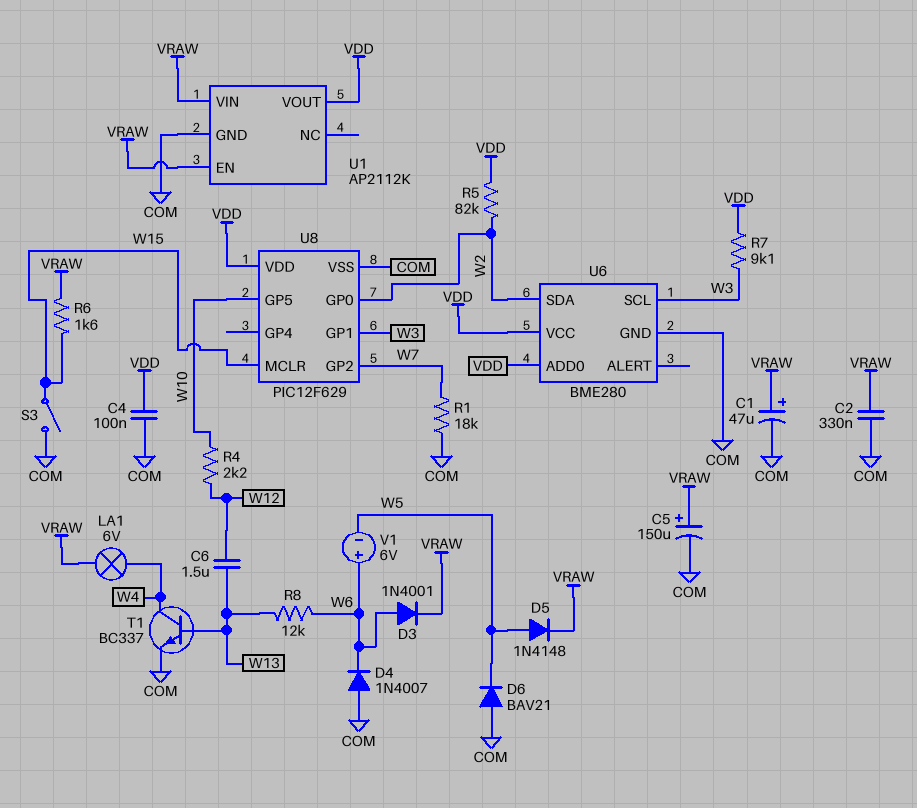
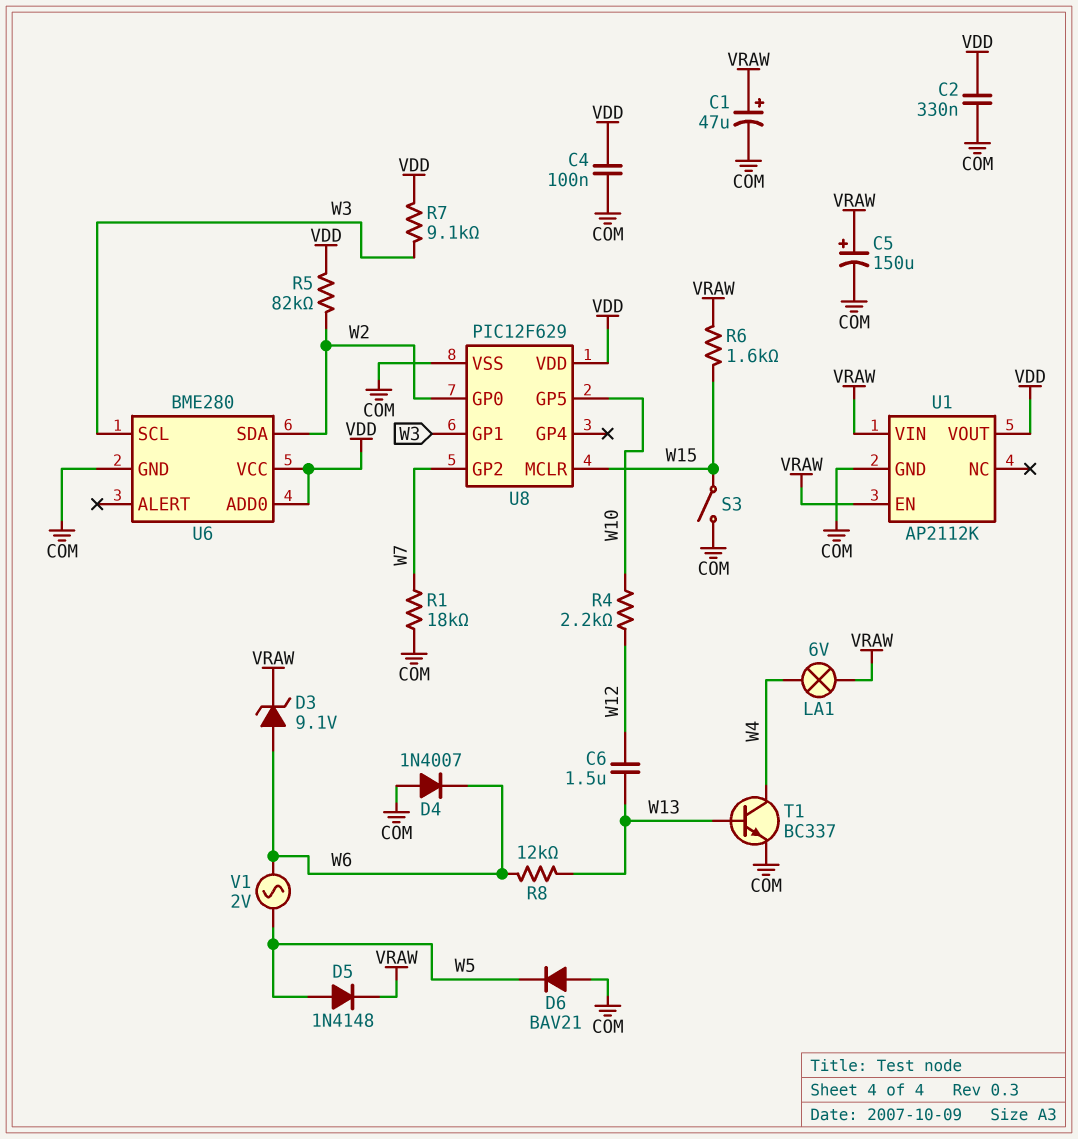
C2: 330nF (COM, VRAW) -> 330nF (COM, VDD)
D3: diode 1N4001 (A W6, K VRAW) -> zener 9.1V (A W6, K VRAW)
V1: 6V (plus W6, minus W5) -> AC 2V (W5, W6)

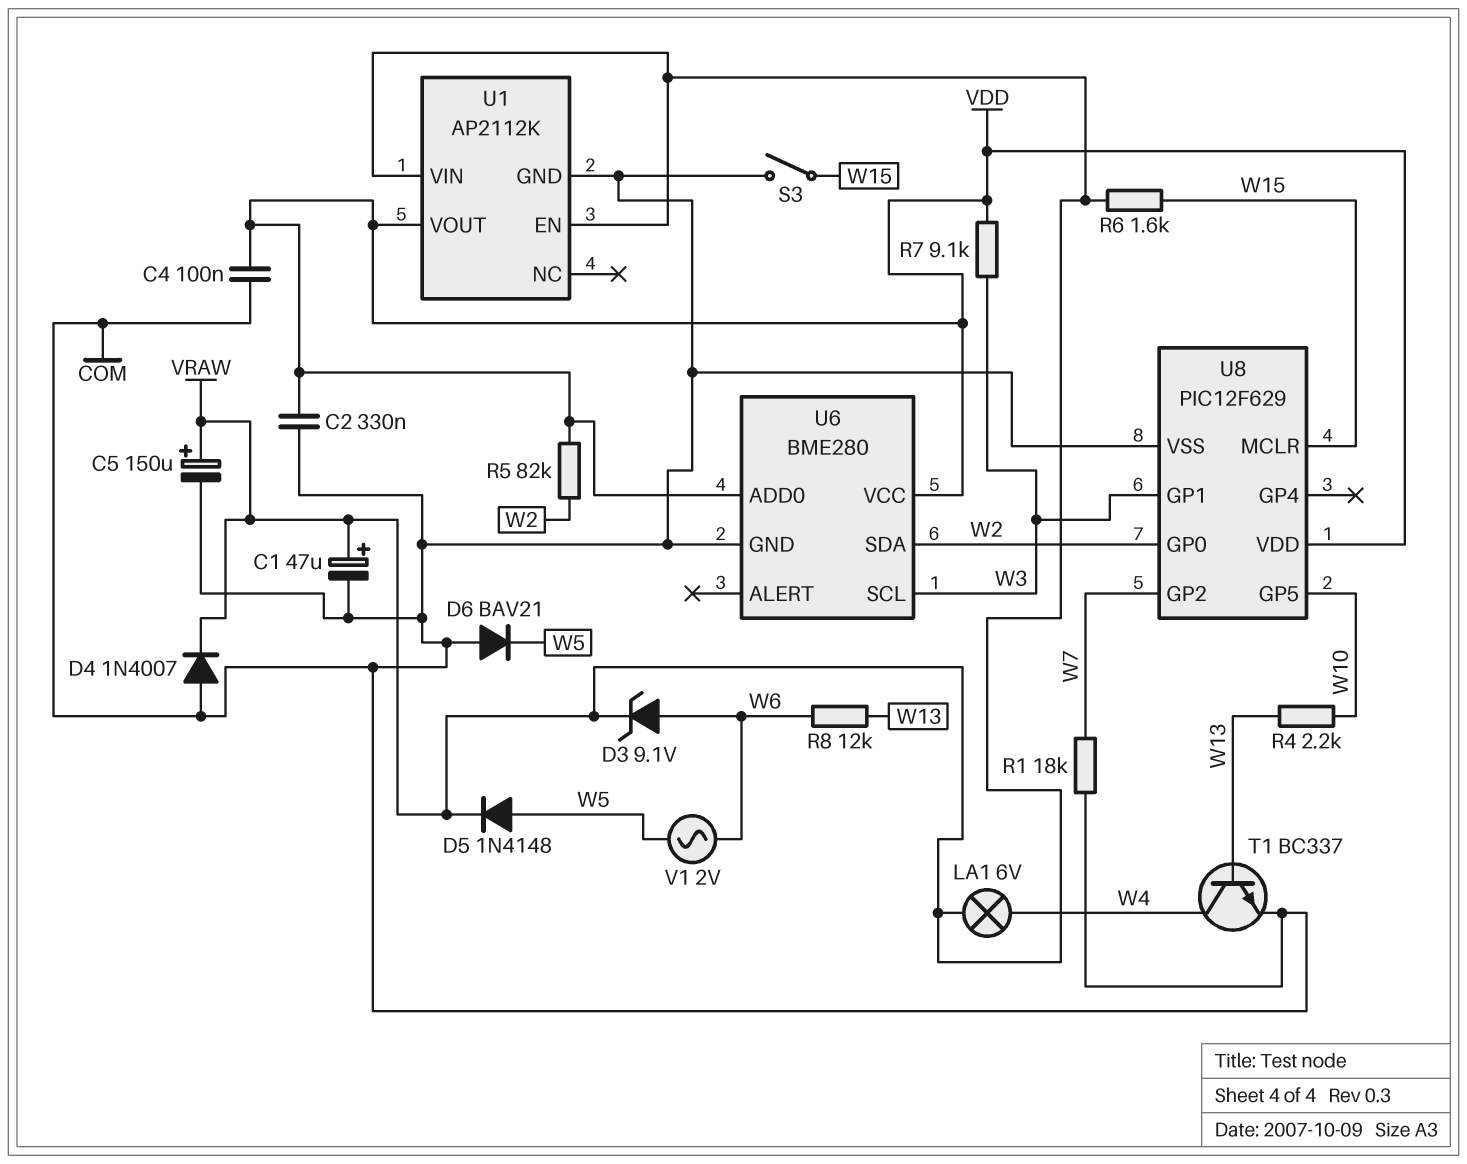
C6: 1.5uF (W12, W13) -> none
D4: diode 1N4007 (A COM, K W6) -> diode 1N4007 (A COM, K VRAW)
R4: 2.2k (W10, W12) -> 2.2k (W10, W13)

